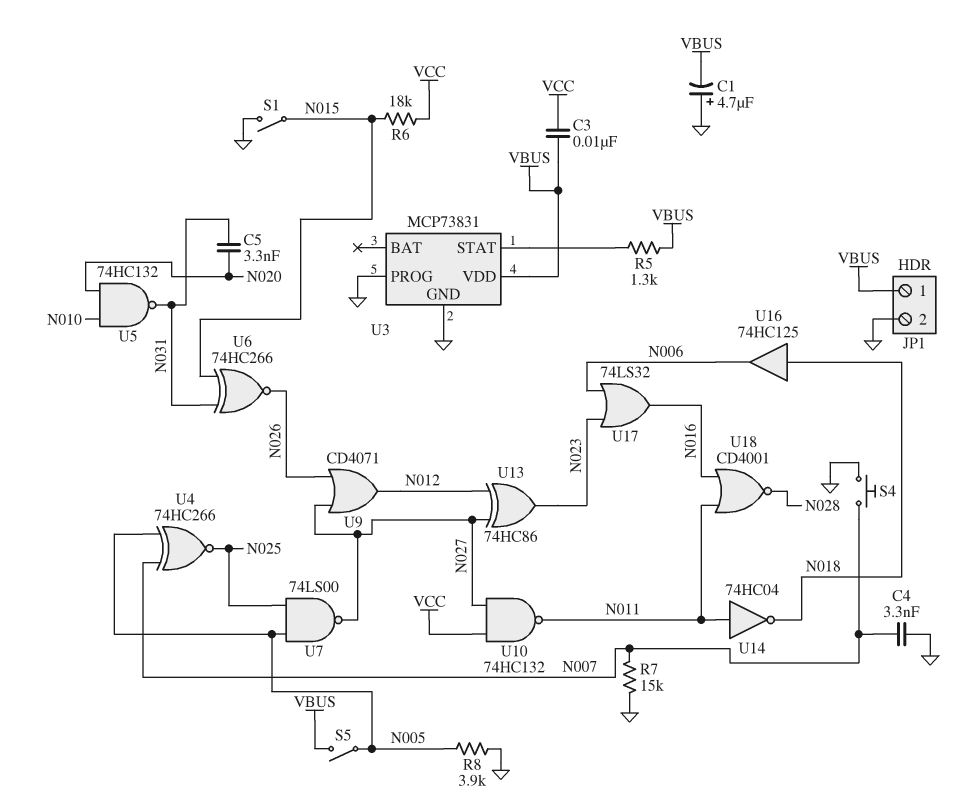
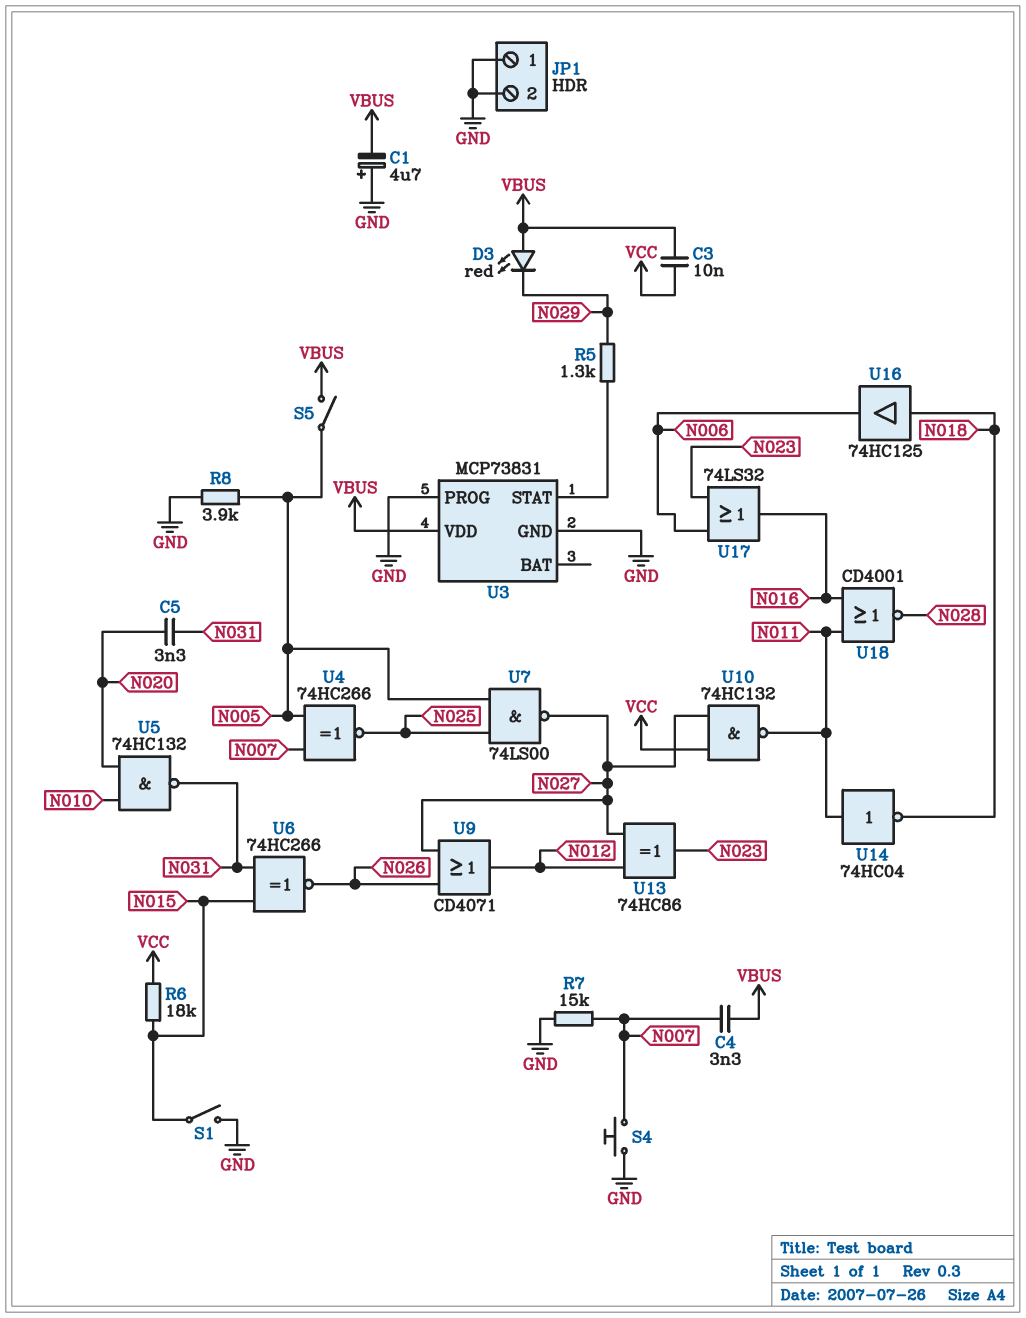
C4: 3.3nF (GND, N007) -> 3.3nF (N007, VBUS)
D3: none -> LED red (A VBUS, K N029)
JP1 pin 1: VBUS -> GND
R5: 1.3k (U3/STAT, VBUS) -> 1.3k (N029, U3/STAT)

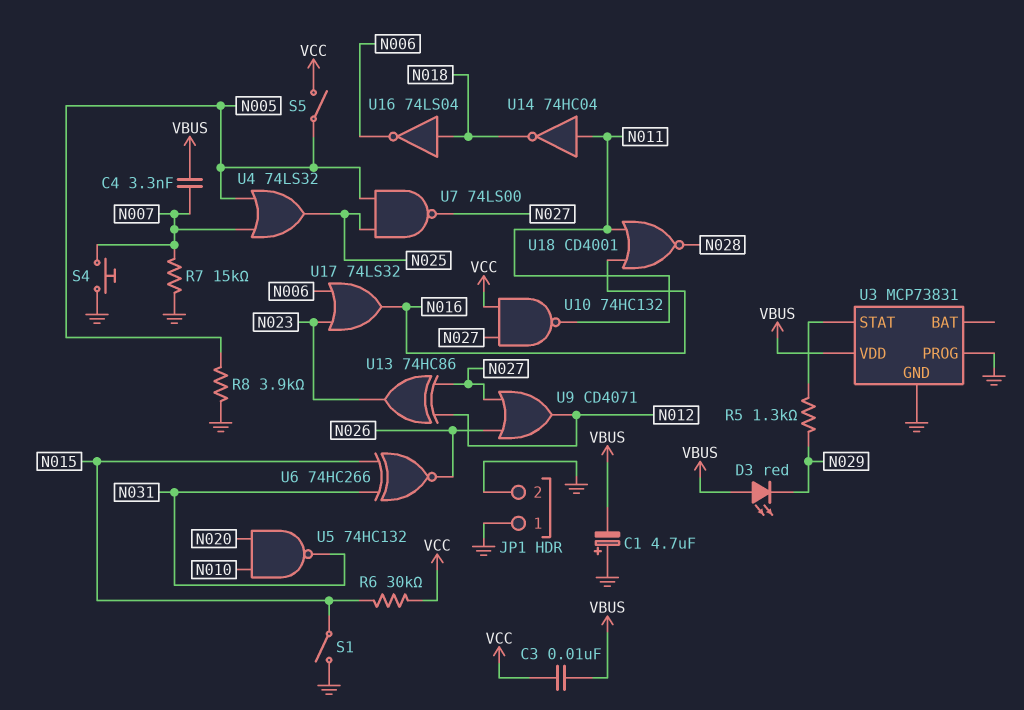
C5: 3.3nF (N020, N031) -> none
R6: 18k (N015, VCC) -> 30k (N015, VCC)
S5: switch (N005, VBUS) -> switch (N005, VCC)
U4: XNOR 74HC266 (in N005, in N007, out N025) -> OR 74LS32 (in N005, in N007, out N025)
U16: buffer 74HC125 (in N018, out N006) -> NOT 74LS04 (in N018, out N006)

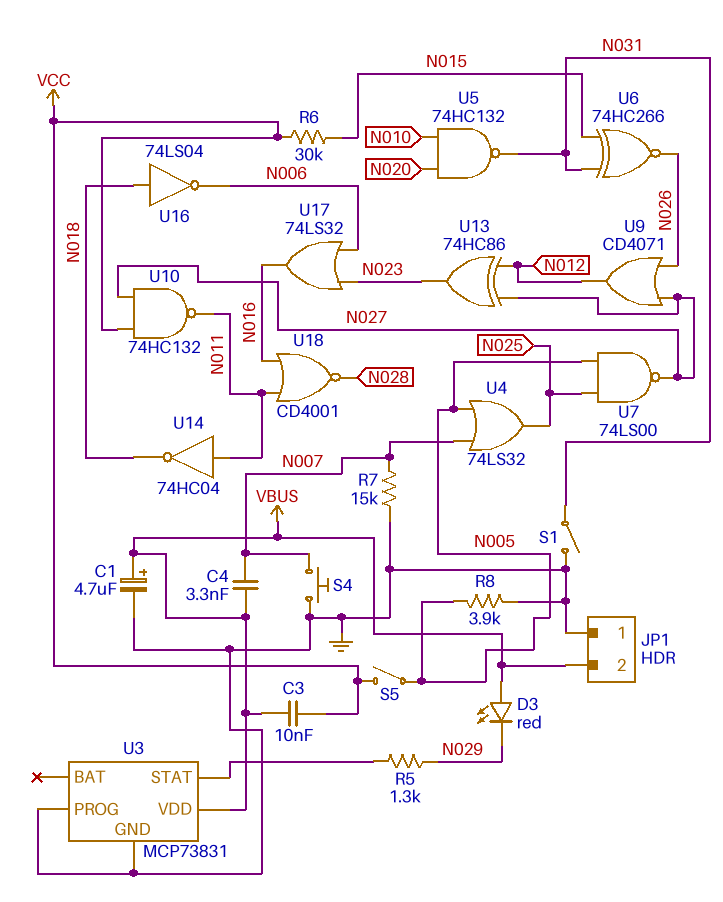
C1: 4.7uF (plus GND, minus VBUS) -> 4.7uF (plus VBUS, minus GND)
JP1 pin 2: GND -> VBUS
S1: switch (GND, N015) -> switch (GND, N031)

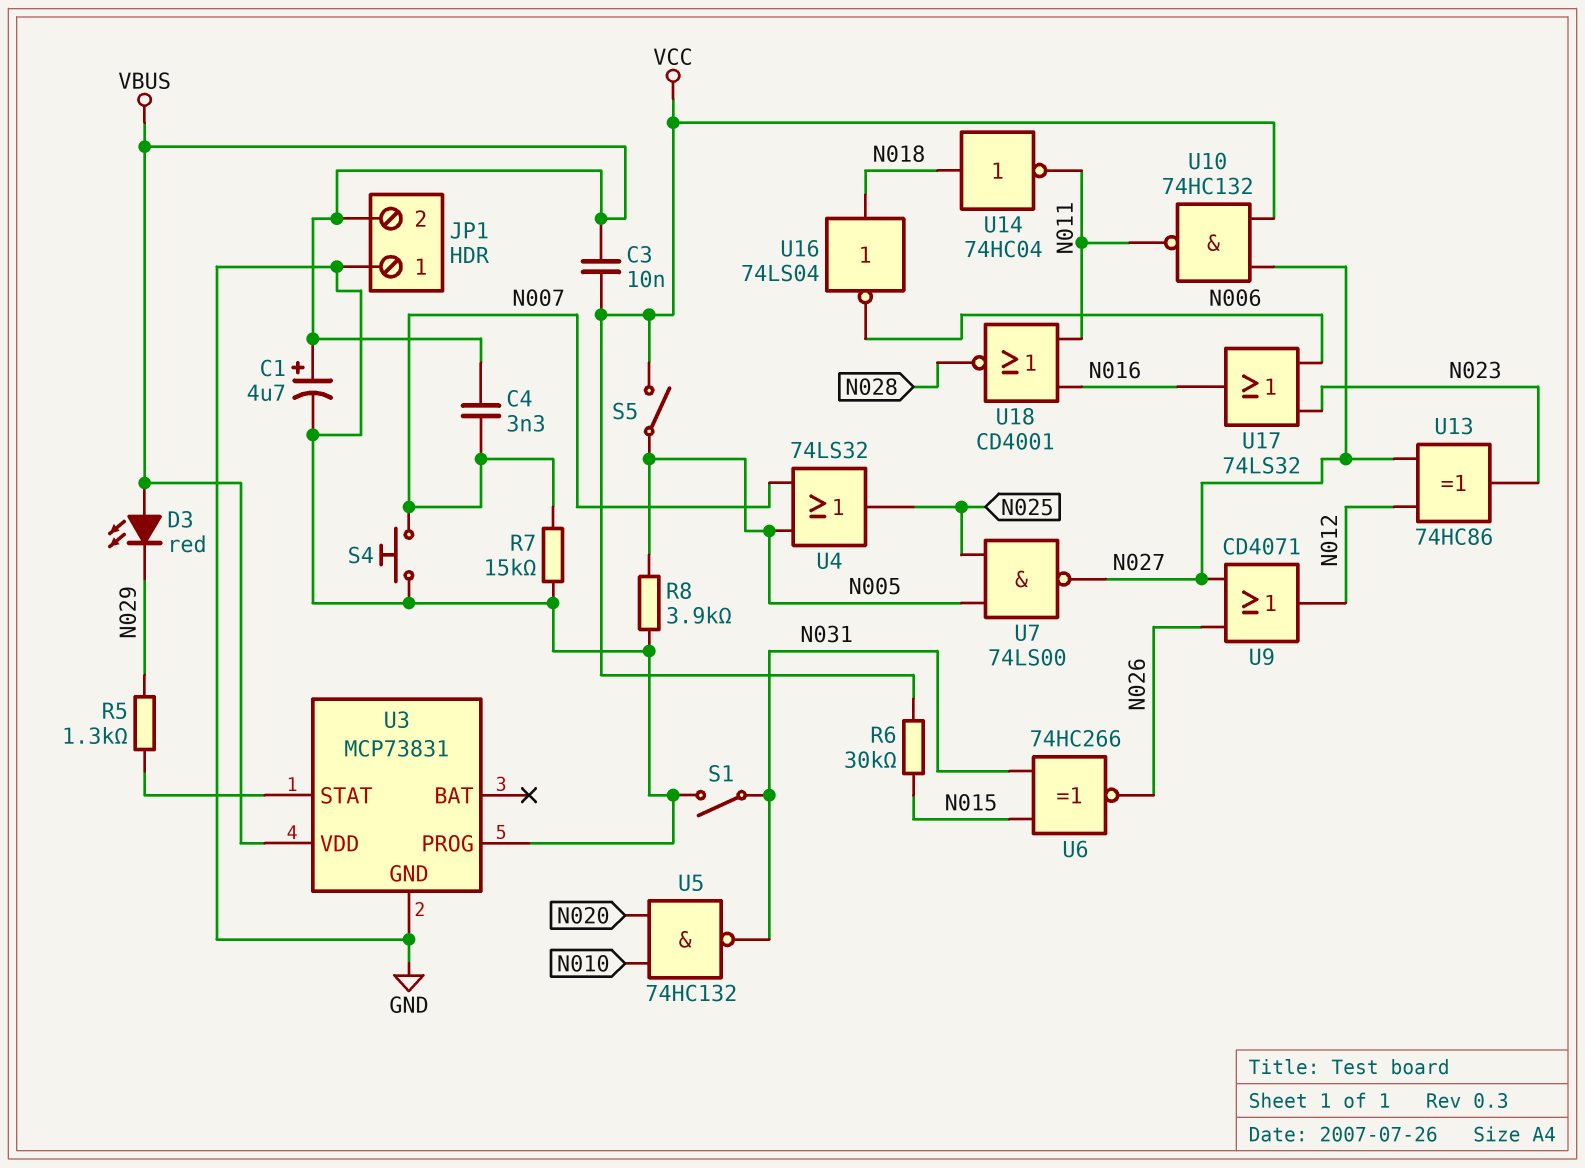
U14: NOT 74HC04 (in N011, out N018) -> NOT 74HC04 (in N018, out N011)

